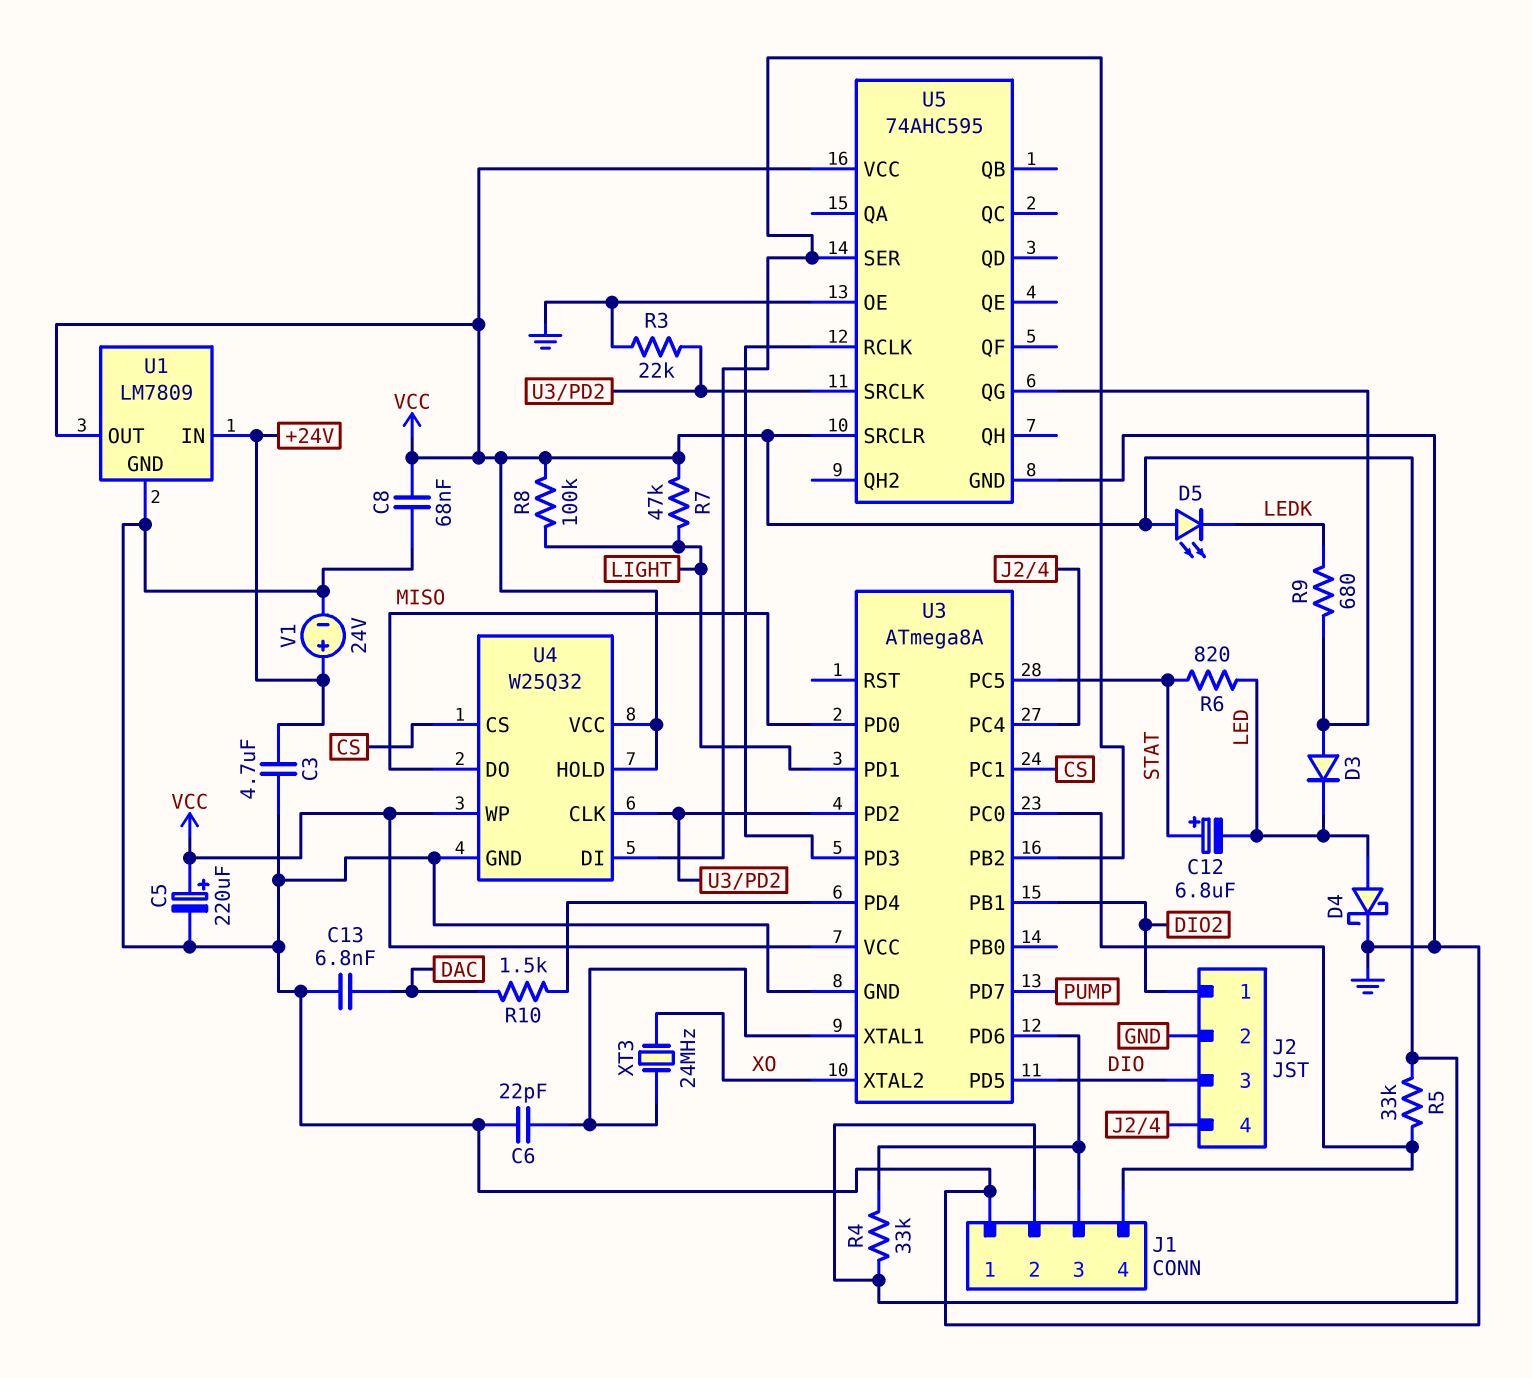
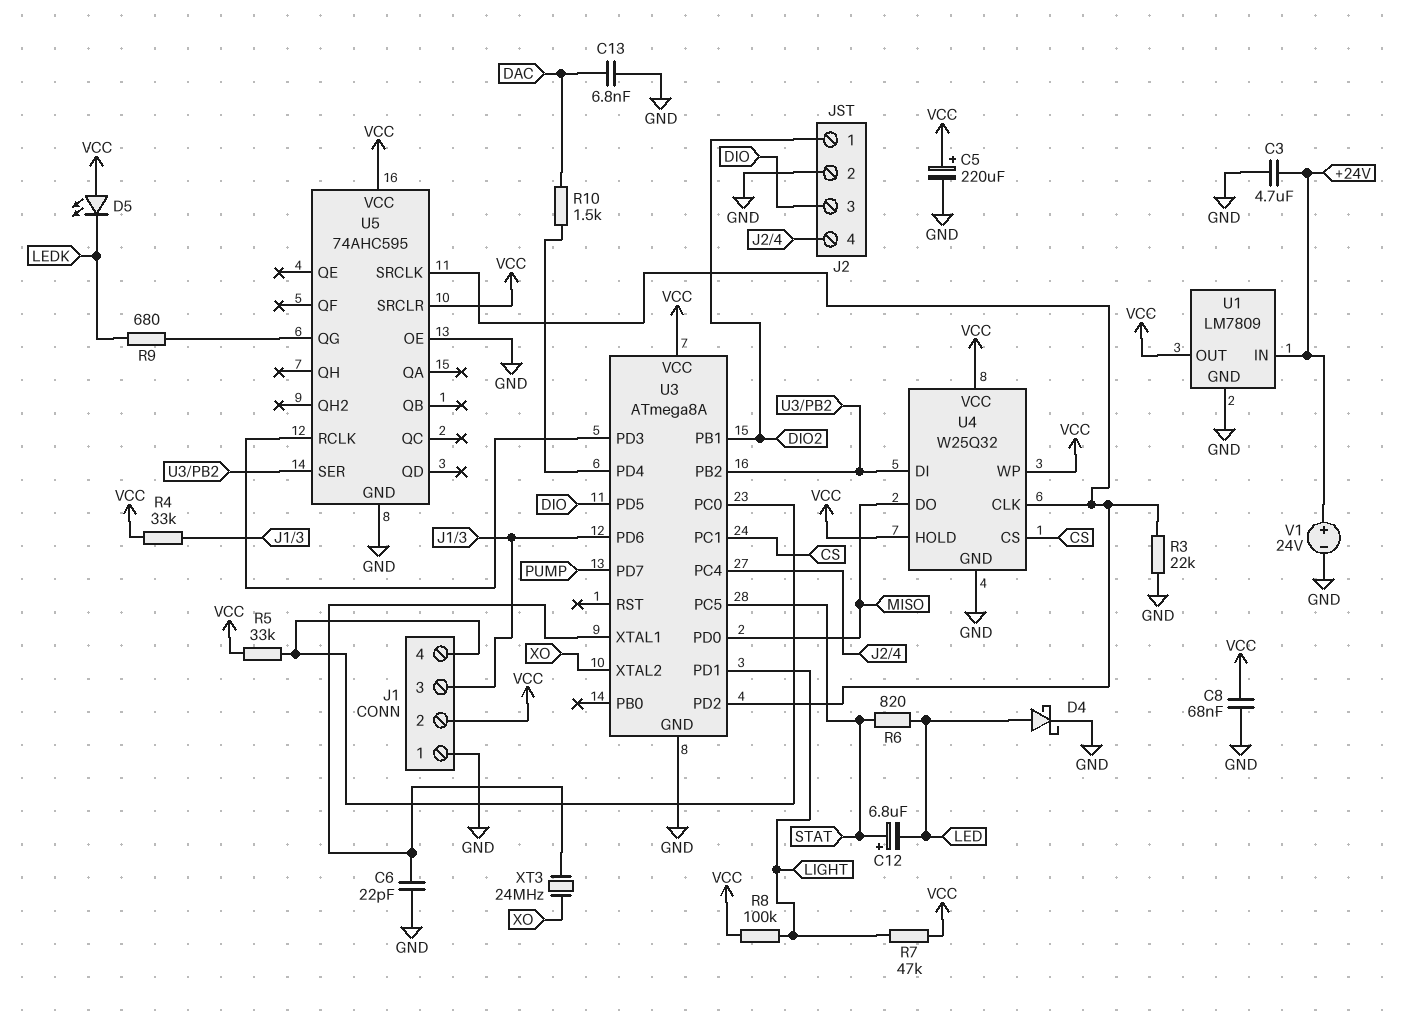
D3: diode (A U5/QG, K LED) -> none

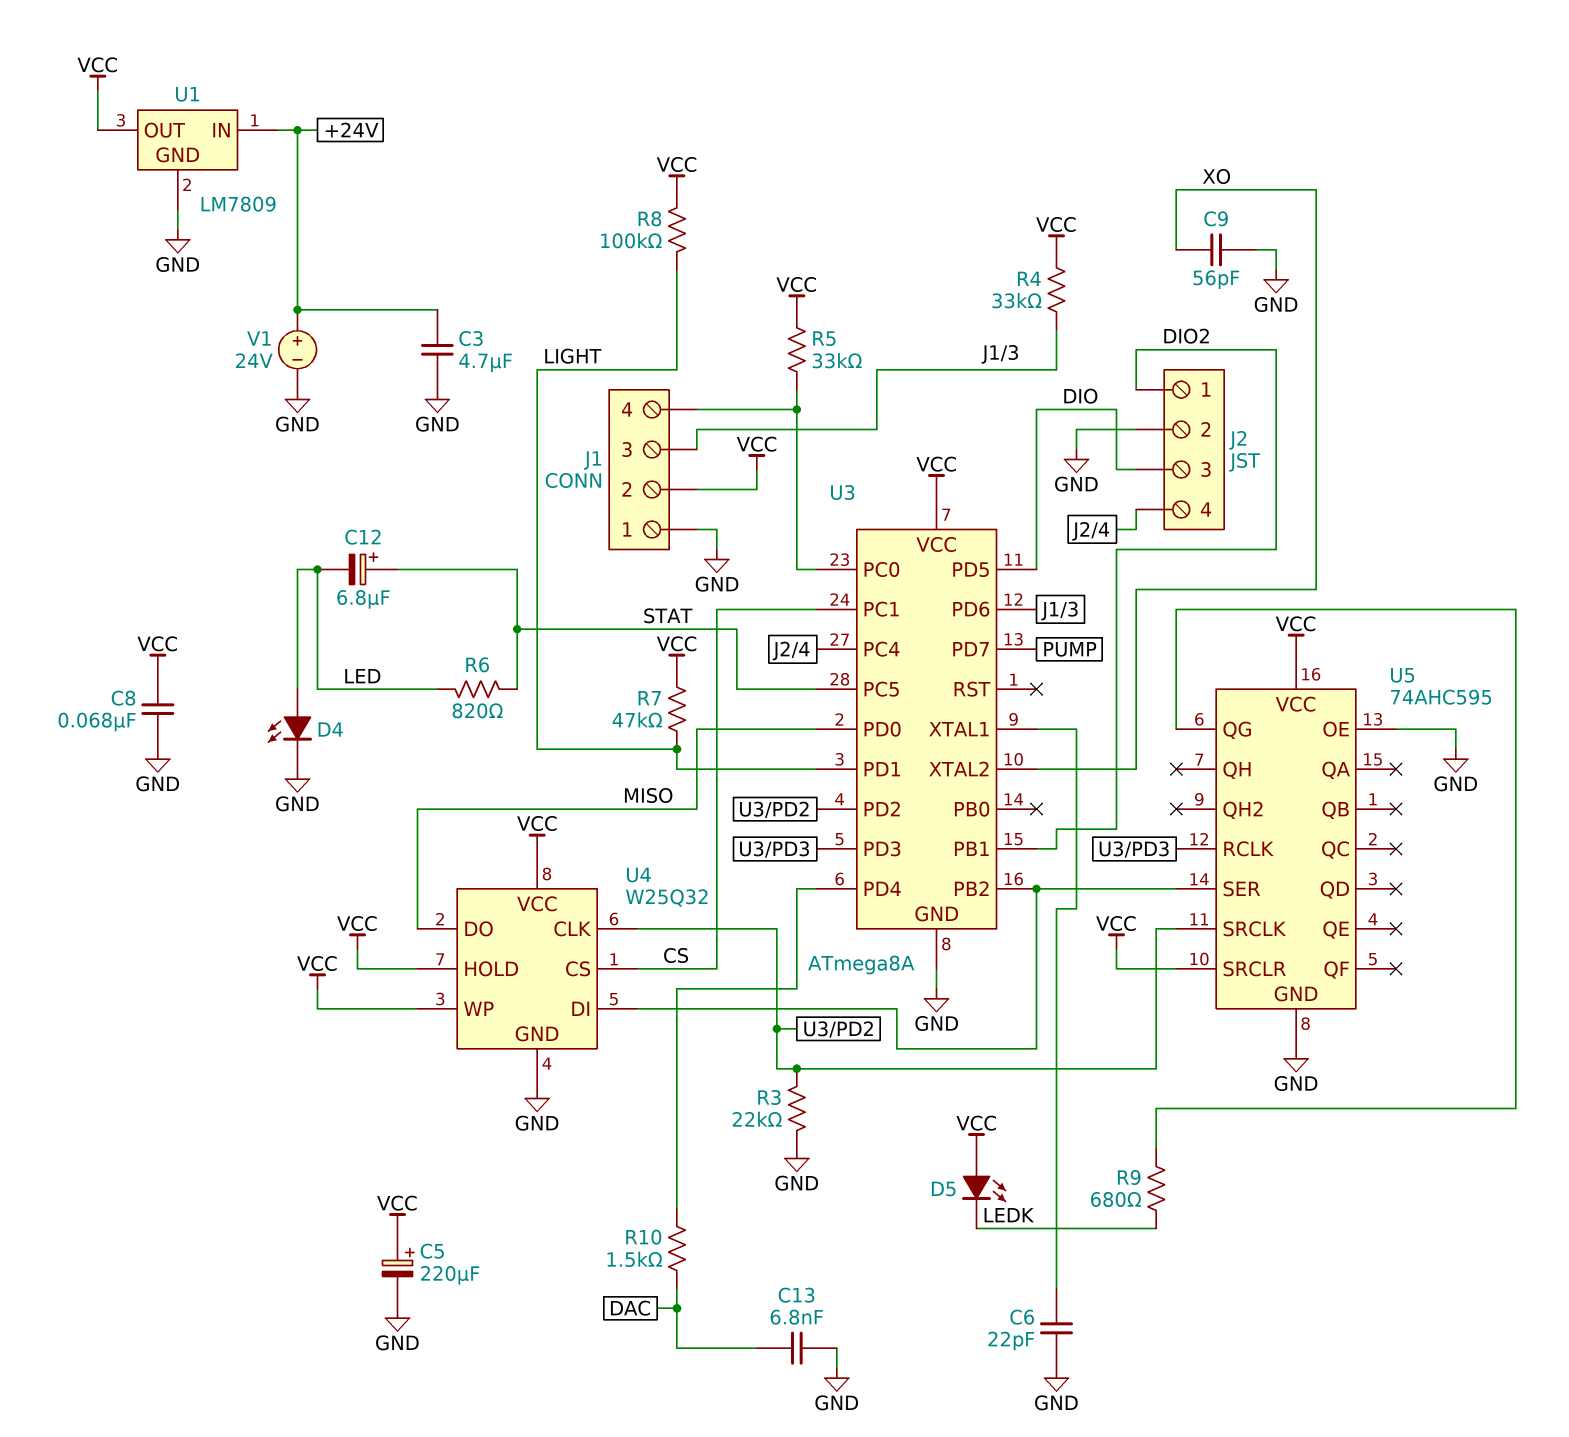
C9: none -> 56pF (GND, XO)
D4: schottky (A LED, K GND) -> LED (A LED, K GND)
XT3: 24MHz (U3/XTAL1, XO) -> none

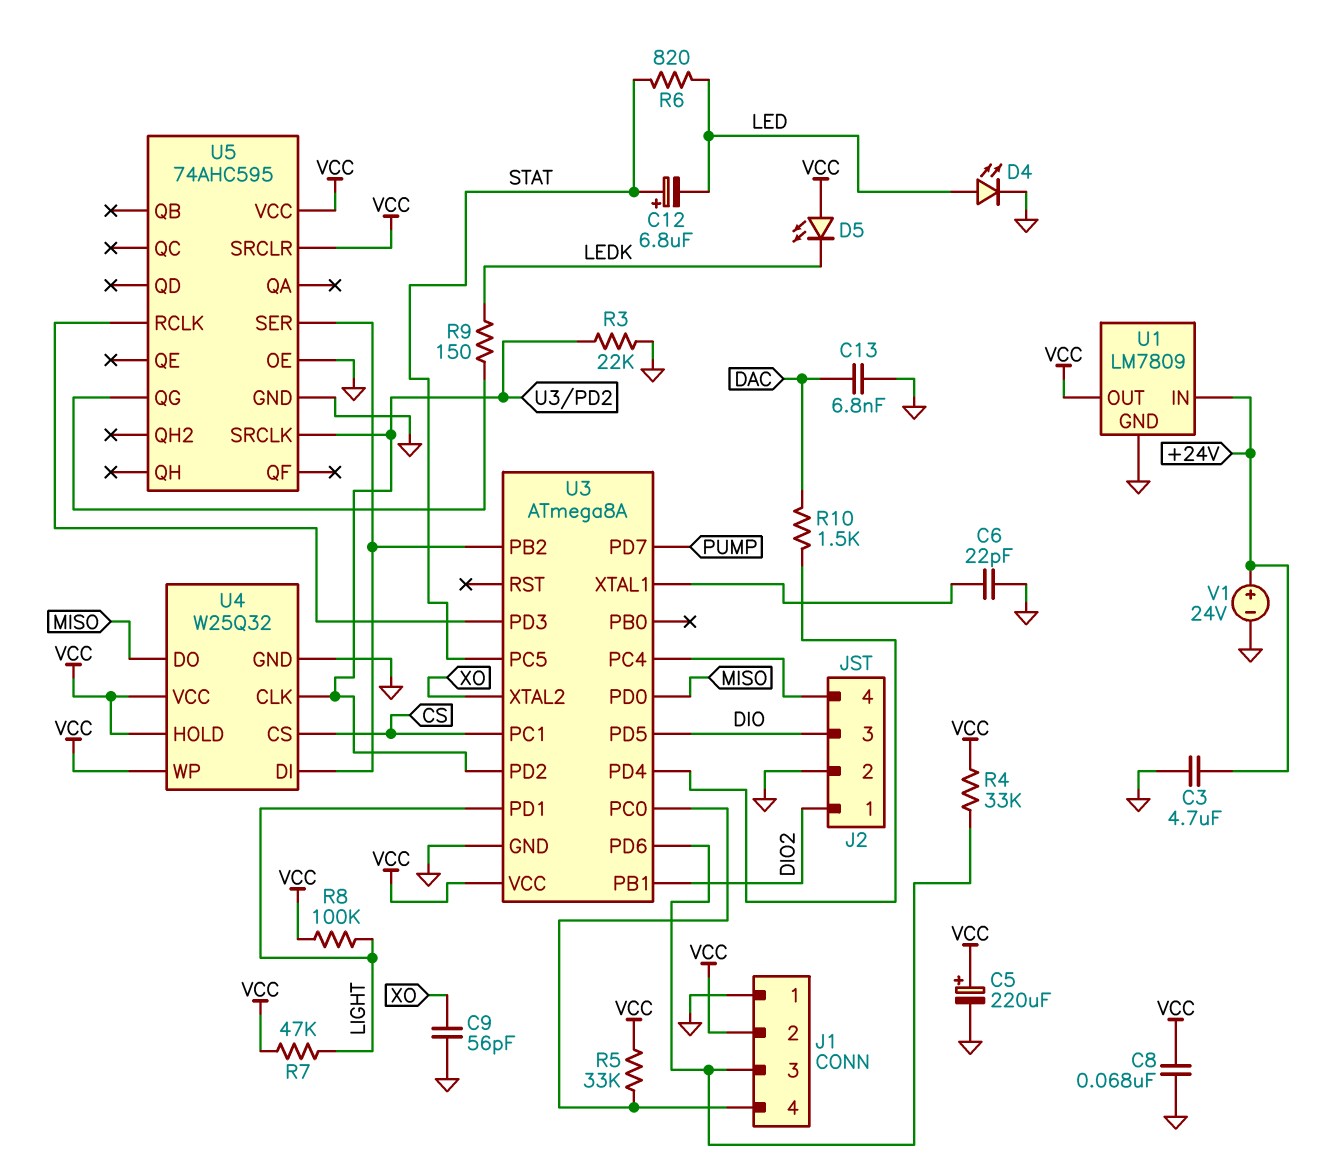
R9: 680 (LEDK, U5/QG) -> 150 (LEDK, U5/QG)

